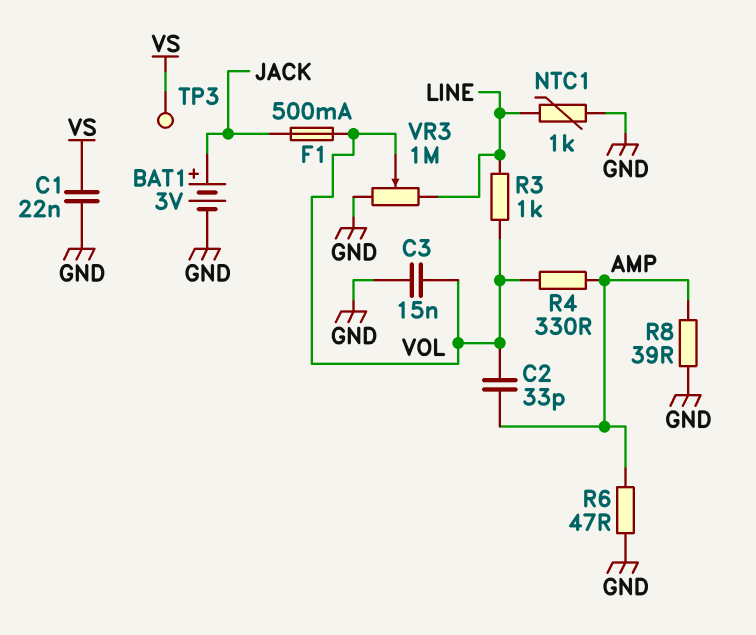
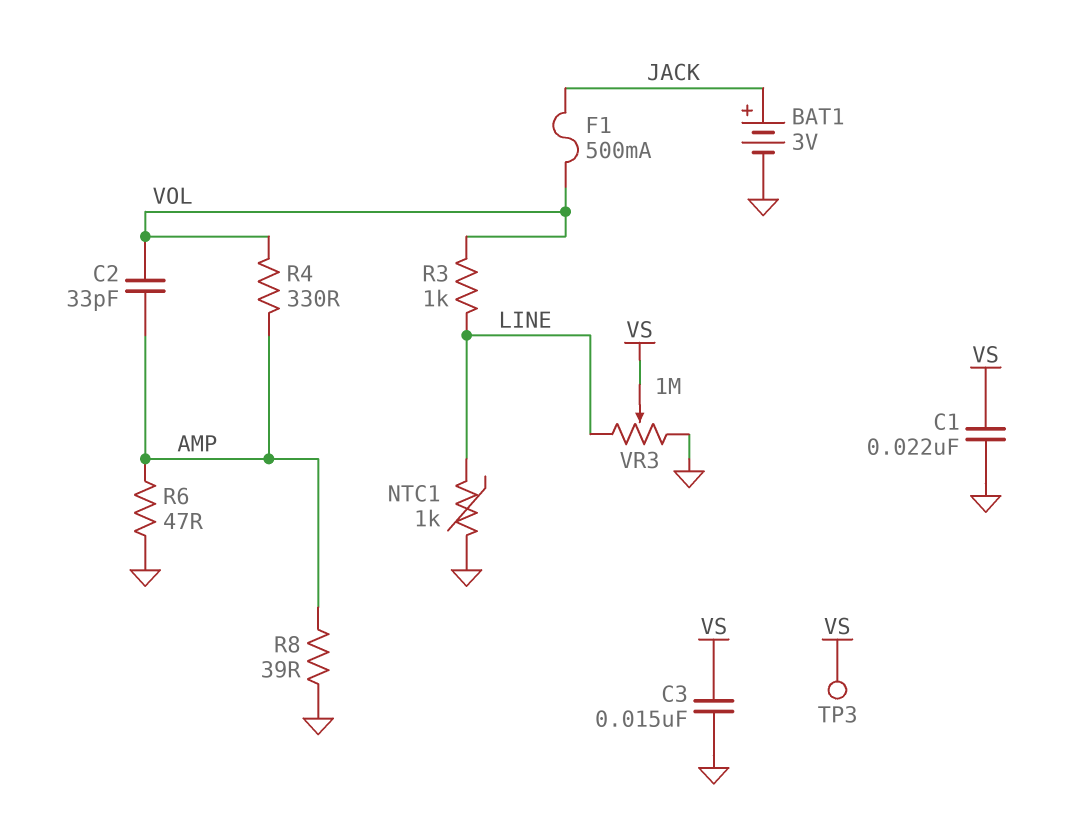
C3: 15nF (GND, VOL) -> 15nF (GND, VS)
VR3: 1M (GND, LINE, wiper VOL) -> 1M (GND, LINE, wiper VS)

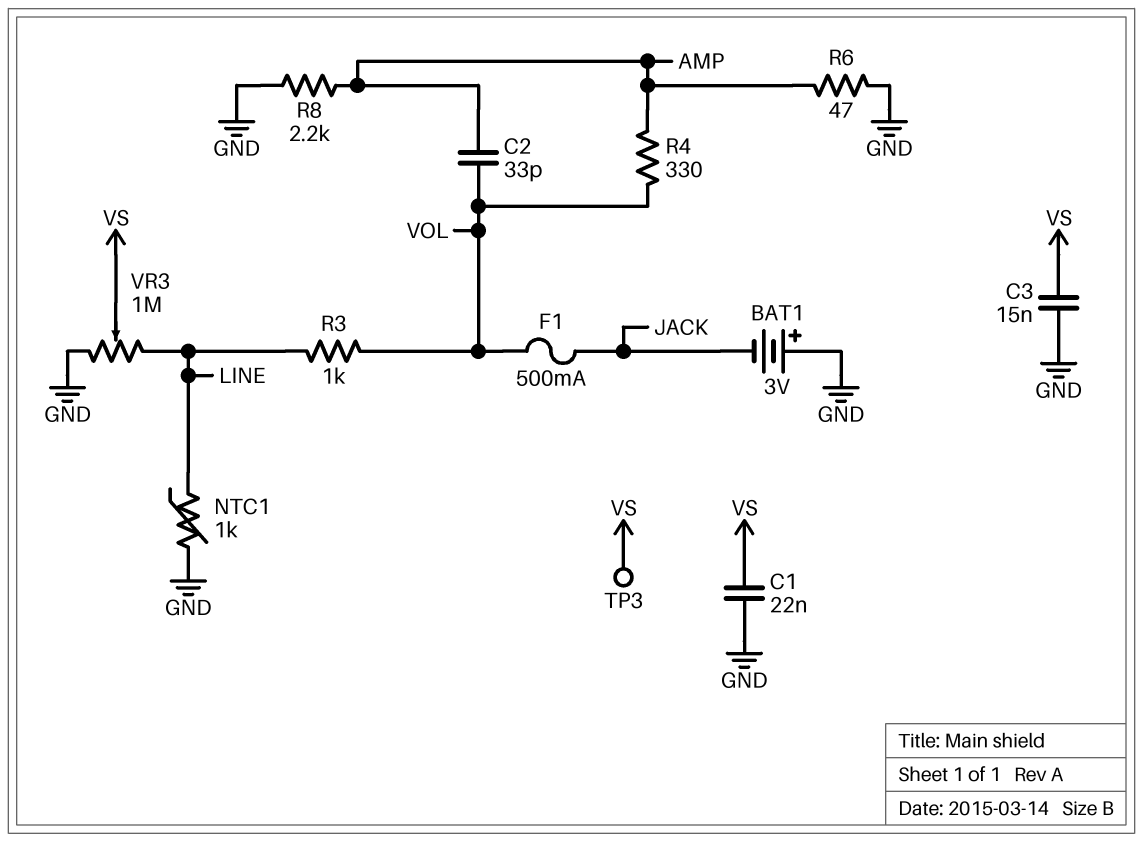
BAT1: 3V (plus JACK, minus GND) -> 3V (plus GND, minus JACK)
R8: 39 (AMP, GND) -> 2.2k (AMP, GND)

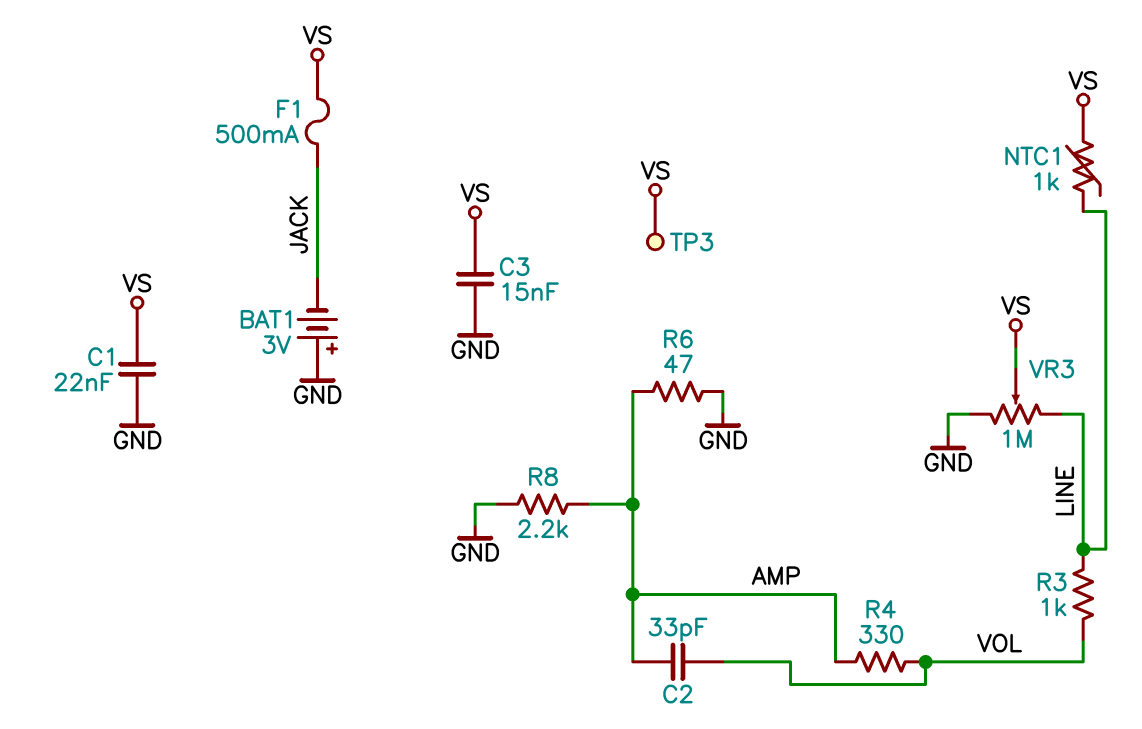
F1: 500mA (JACK, VOL) -> 500mA (JACK, VS)
NTC1: 1k (GND, LINE) -> 1k (LINE, VS)

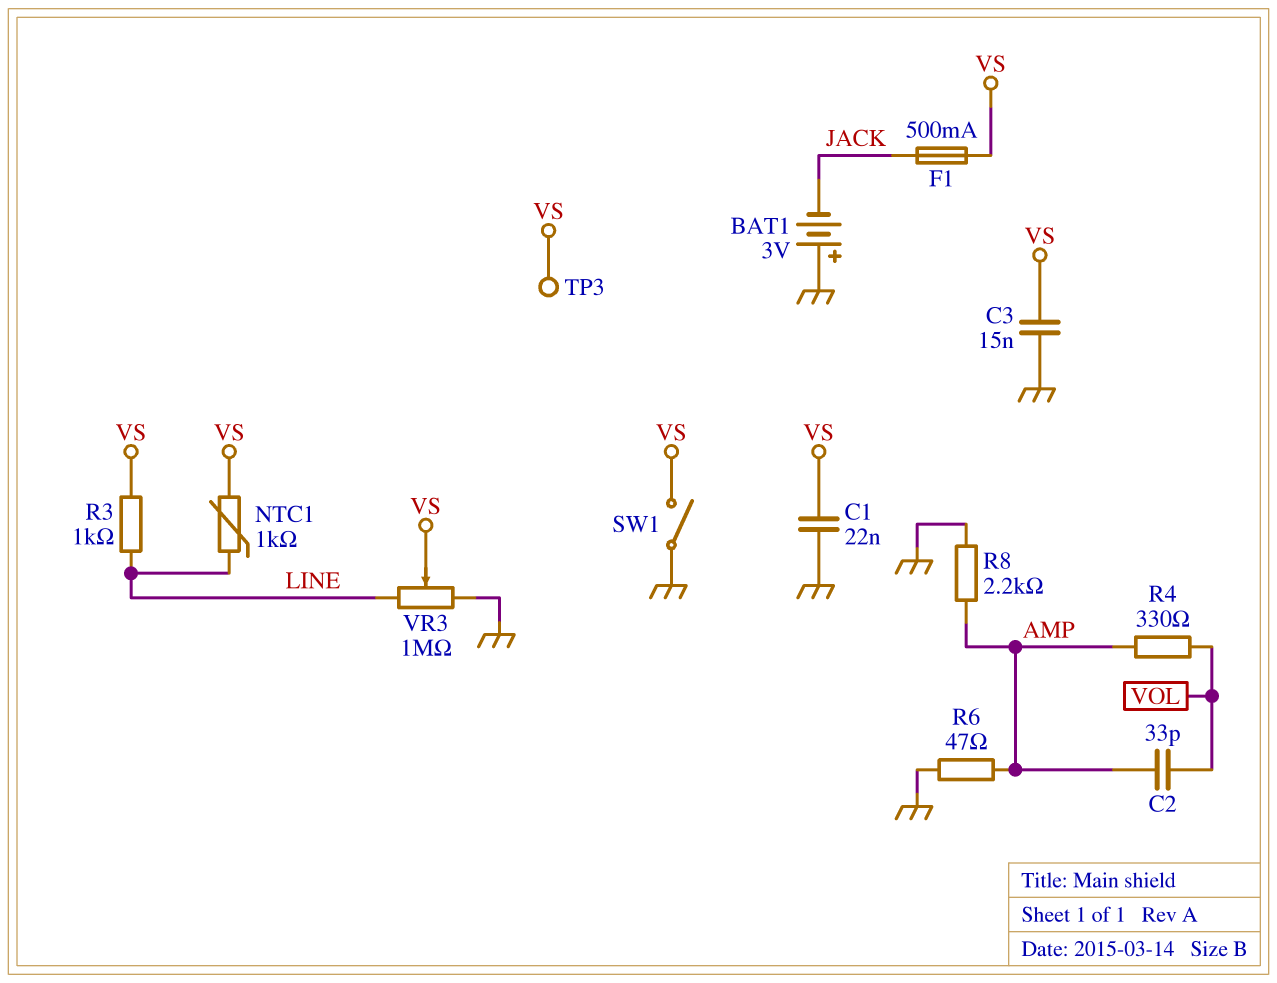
R3: 1k (LINE, VOL) -> 1k (LINE, VS)
SW1: none -> switch (GND, VS)

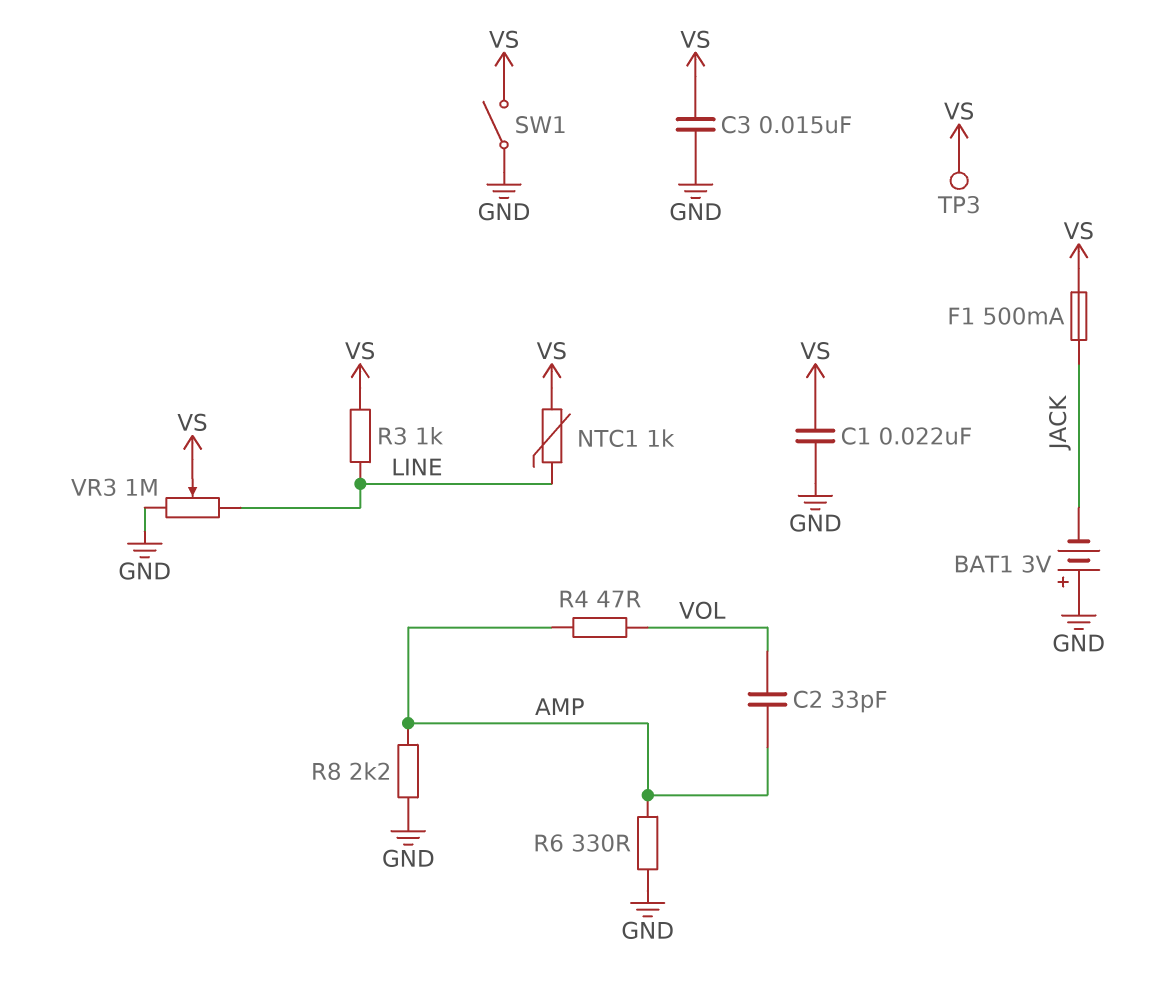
R4: 330 (AMP, VOL) -> 47 (AMP, VOL)
R6: 47 (AMP, GND) -> 330 (AMP, GND)

